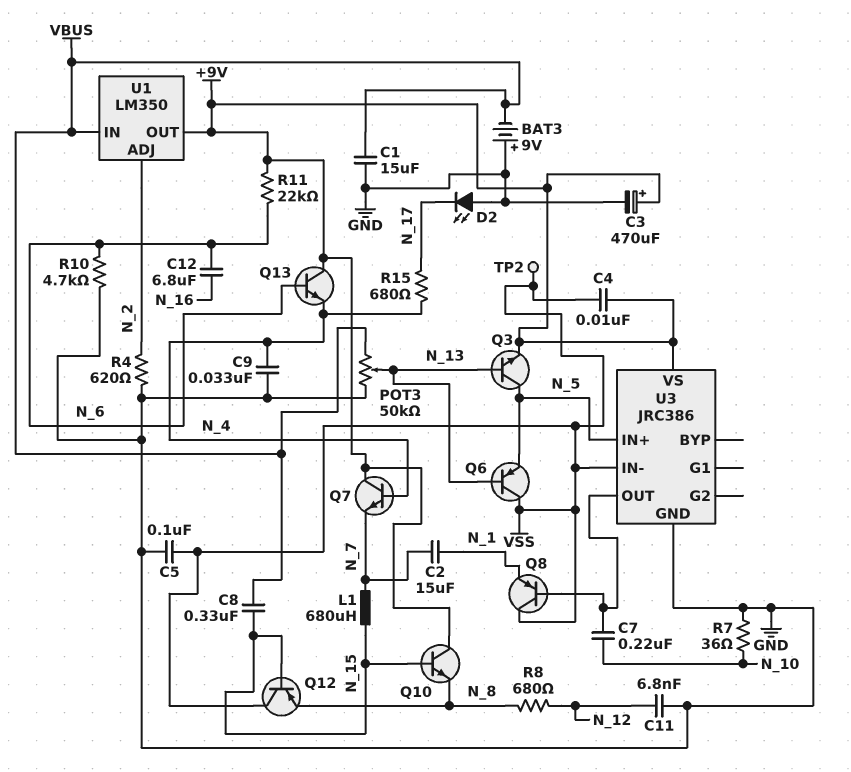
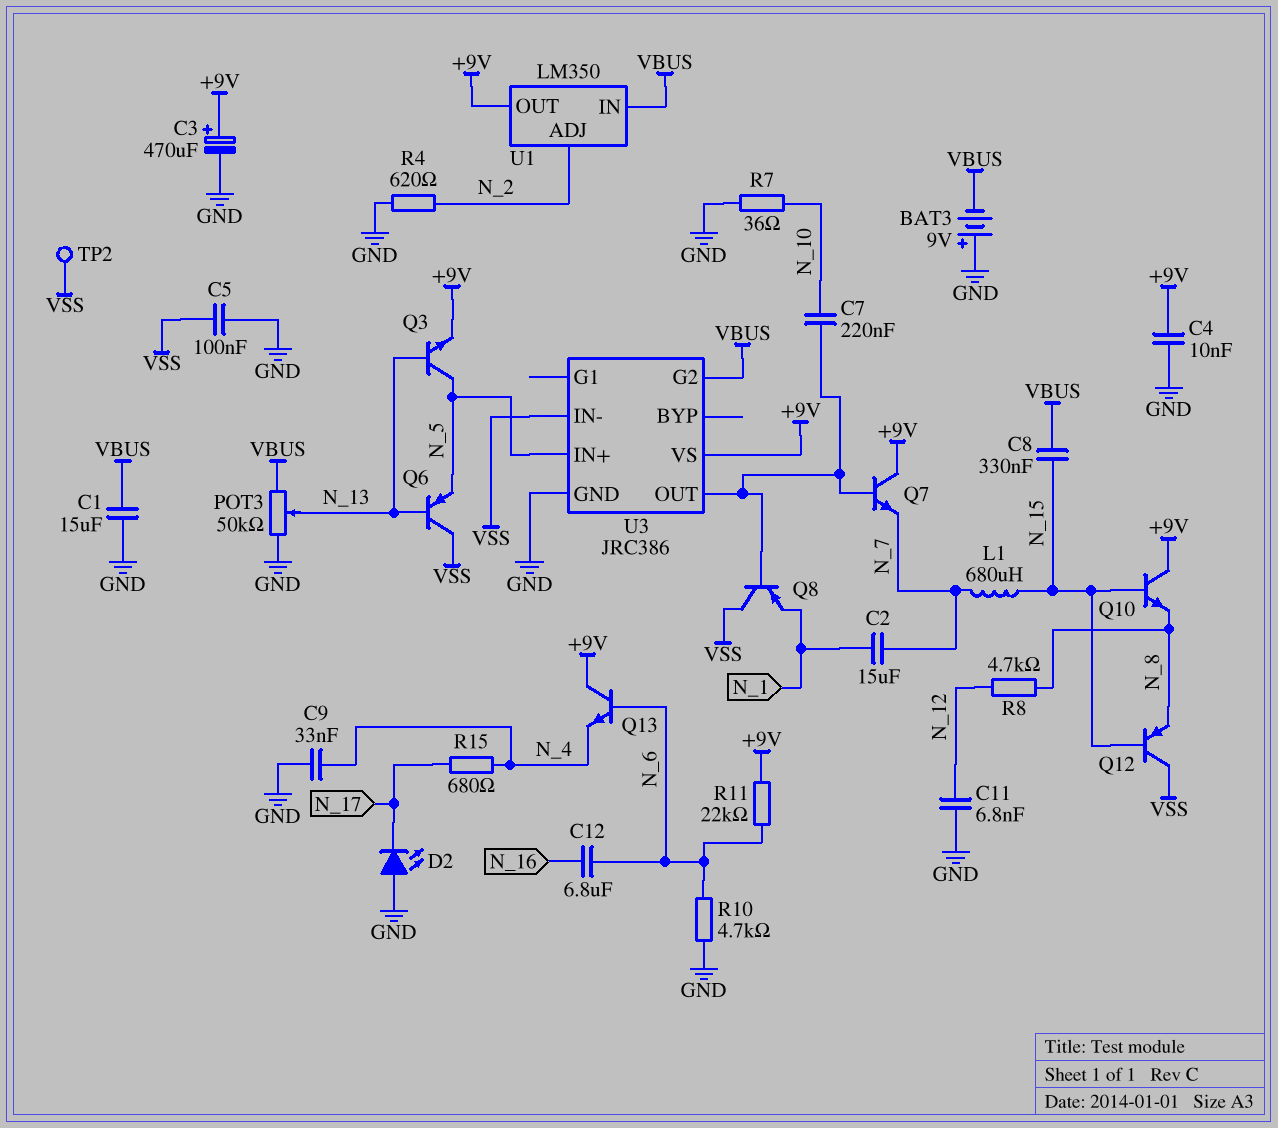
C4: 10nF (+9V, VSS) -> 10nF (+9V, GND)
Q7: NPN (B N_4, C +9V, E N_7) -> NPN (B U3/OUT, C +9V, E N_7)
R8: 680 (N_8, N_12) -> 4.7k (N_8, N_12)
U3 pin G2: none -> VBUS

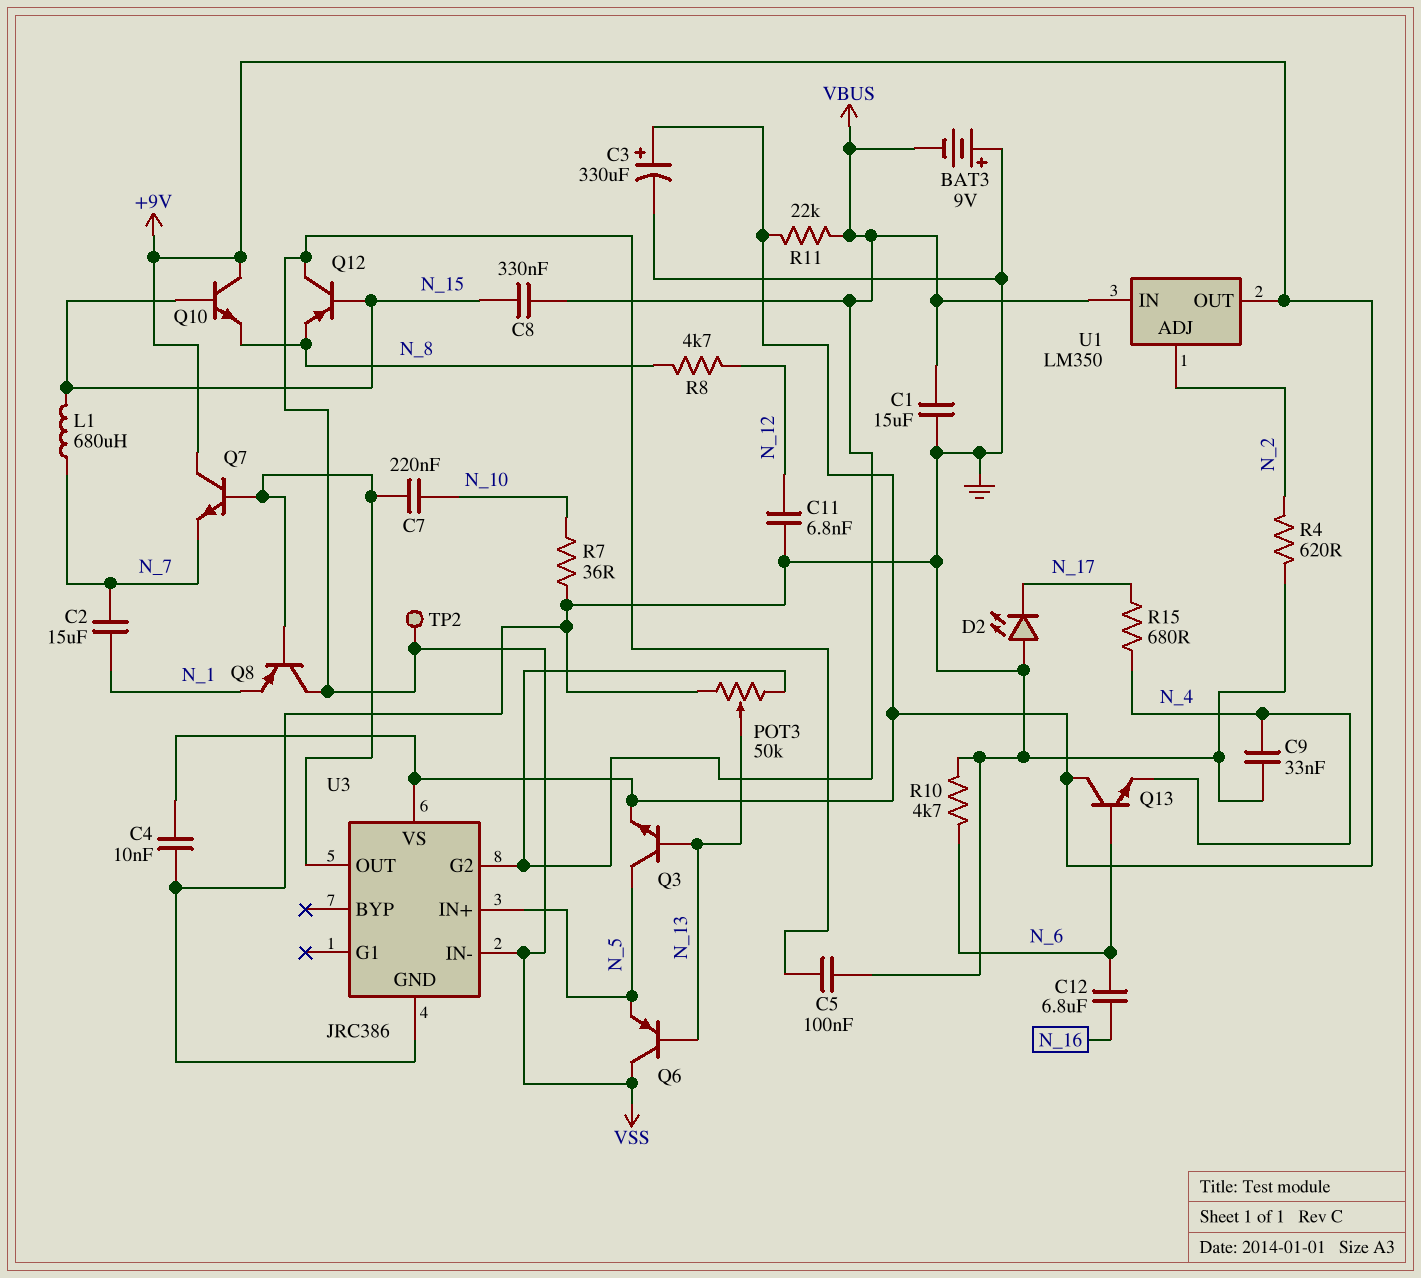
C3: 470uF (plus +9V, minus GND) -> 330uF (plus +9V, minus GND)
R11: 22k (+9V, N_6) -> 22k (+9V, VBUS)

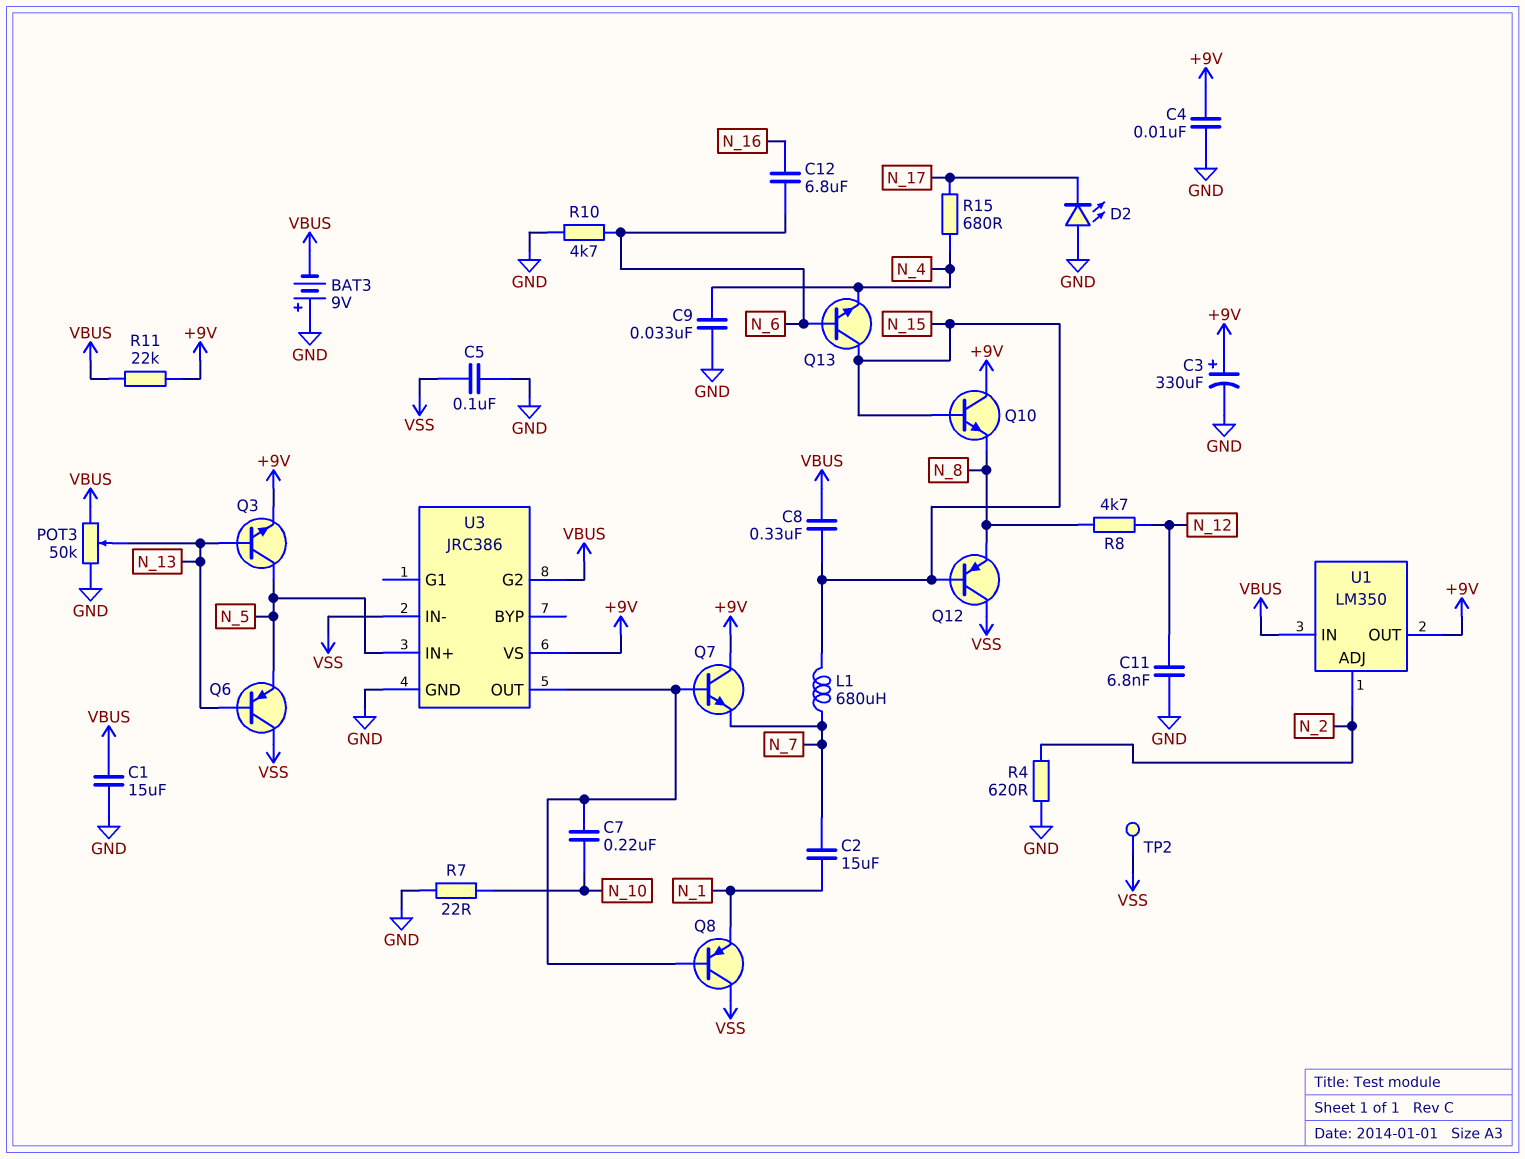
Q13: NPN (B N_6, C +9V, E N_4) -> NPN (B N_6, C N_15, E N_4)
R7: 36 (GND, N_10) -> 22 (GND, N_10)

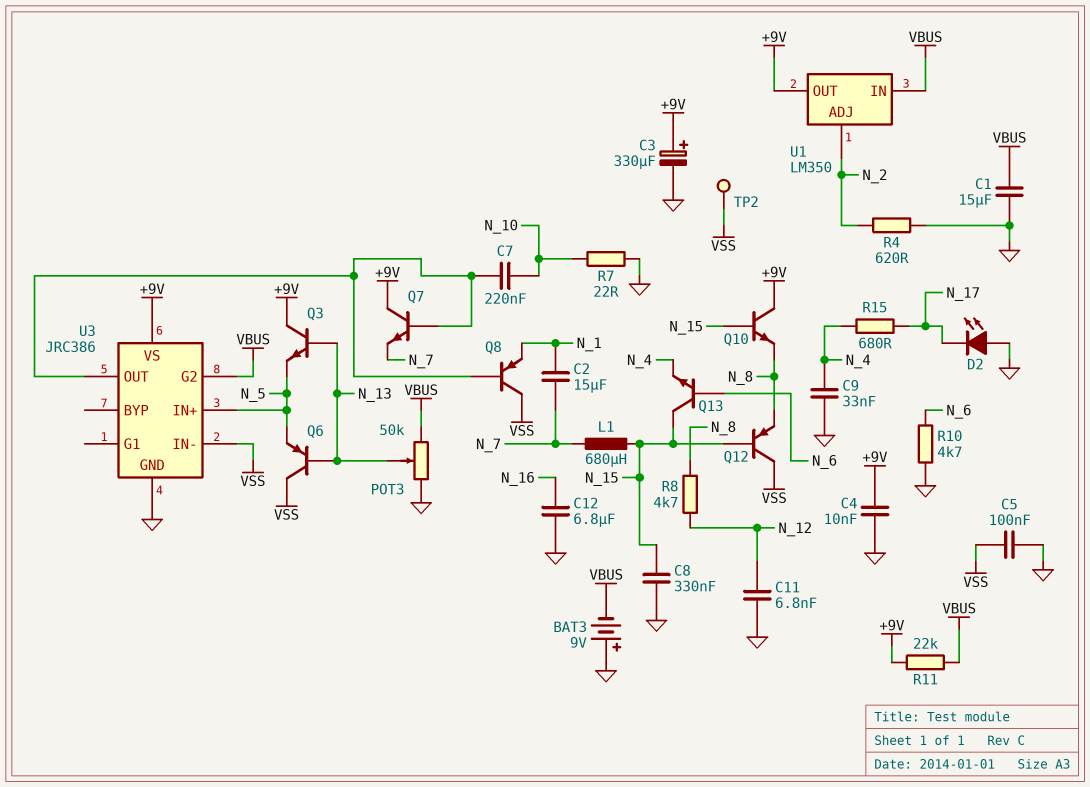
C8: 330nF (N_15, VBUS) -> 330nF (GND, N_15)
C12: 6.8uF (N_6, N_16) -> 6.8uF (GND, N_16)
Q3: NPN (B N_13, C N_5, E +9V) -> NPN (B N_13, C +9V, E N_5)

